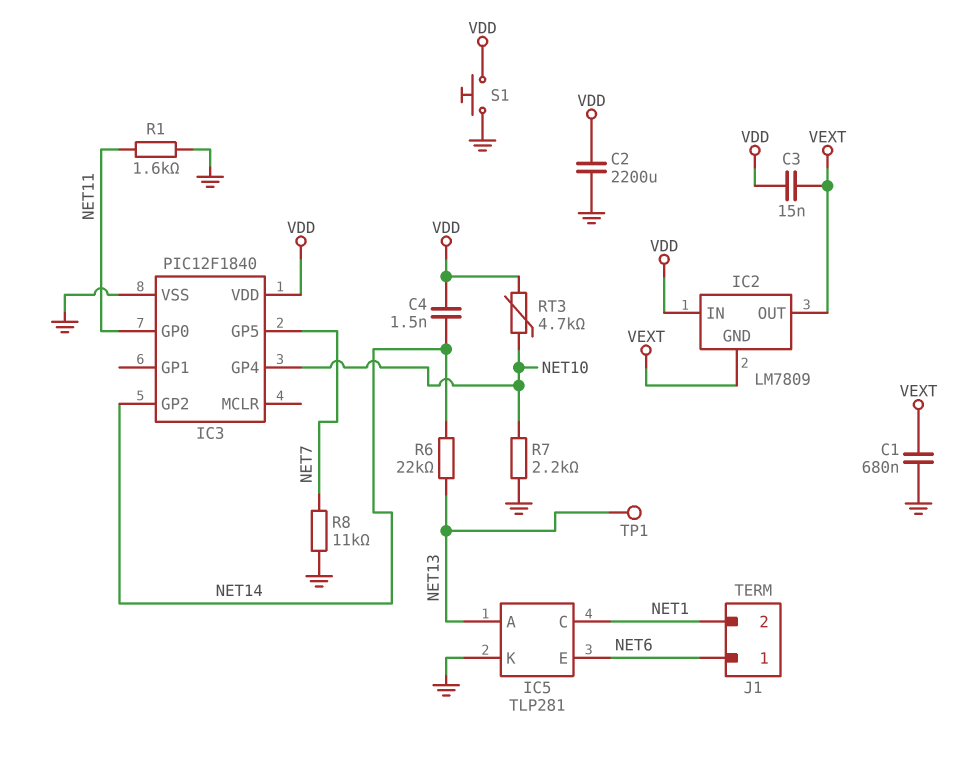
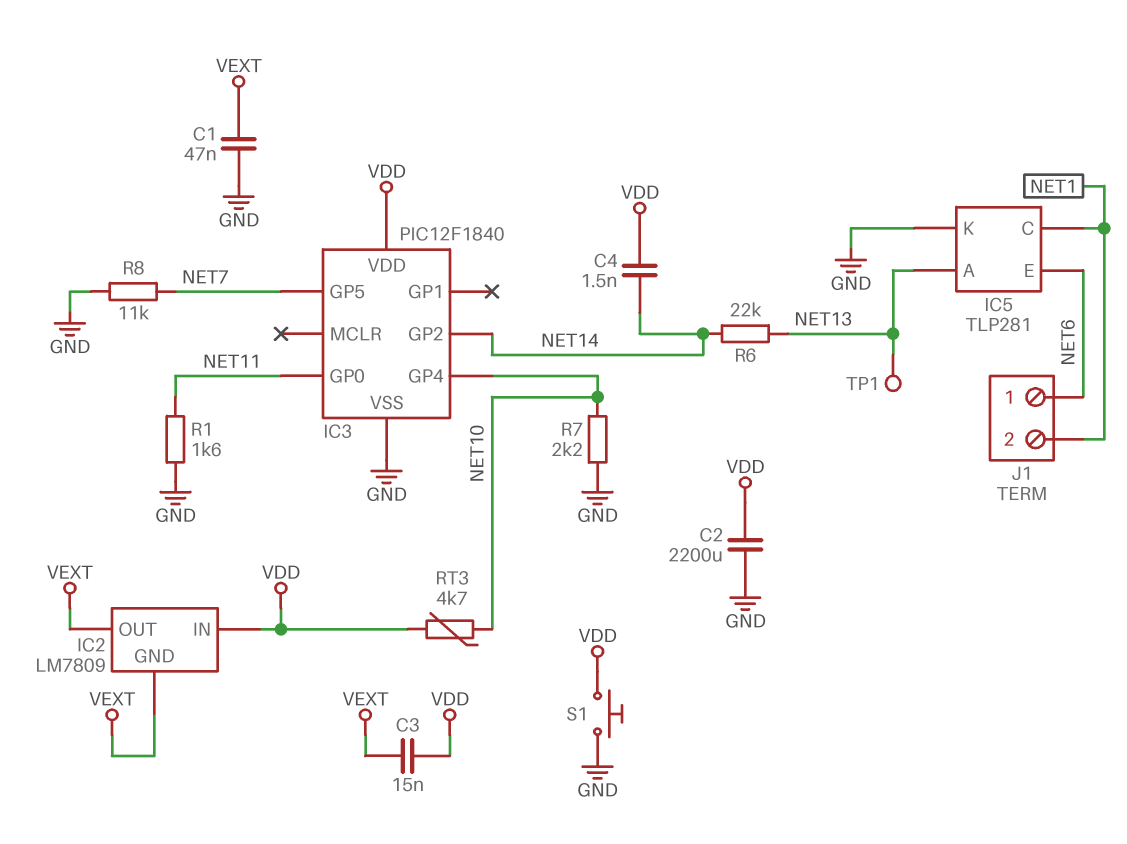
C1: 680nF (GND, VEXT) -> 47nF (GND, VEXT)

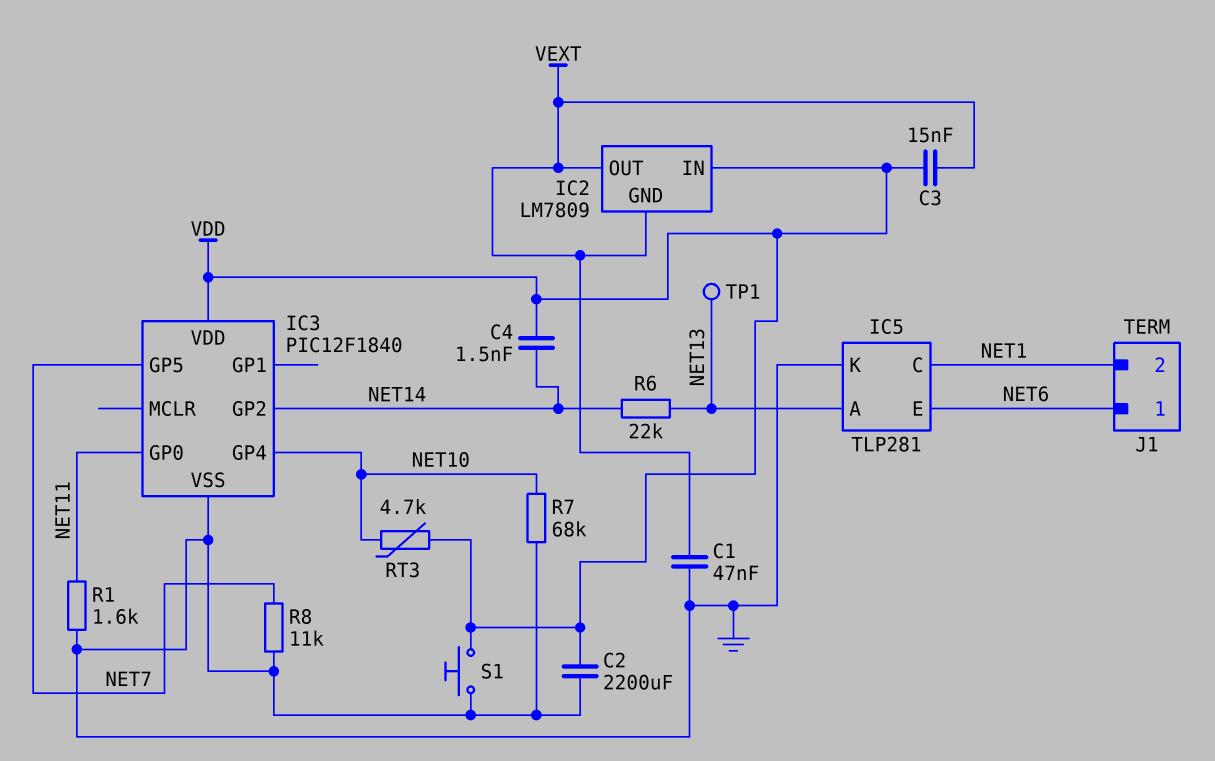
R7: 2.2k (GND, NET10) -> 68k (GND, NET10)

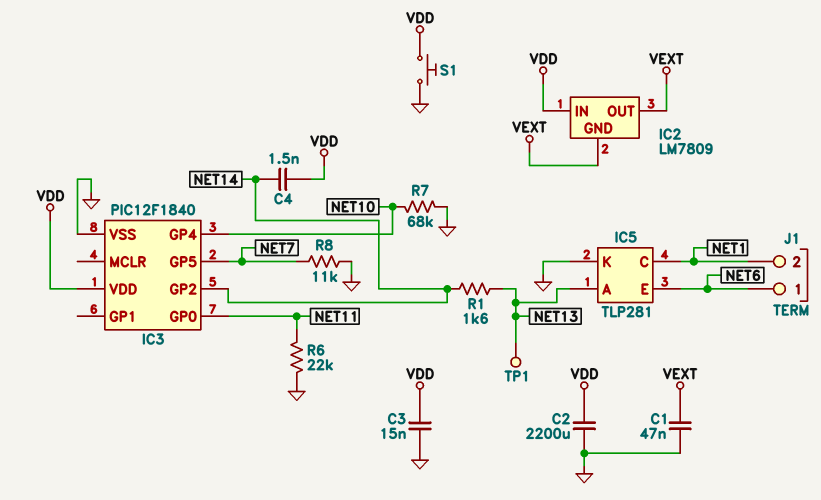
C3: 15nF (VDD, VEXT) -> 15nF (GND, VDD)
R1: 1.6k (GND, NET11) -> 1.6k (NET13, NET14)
R6: 22k (NET13, NET14) -> 22k (GND, NET11)
RT3: 4.7k (NET10, VDD) -> none

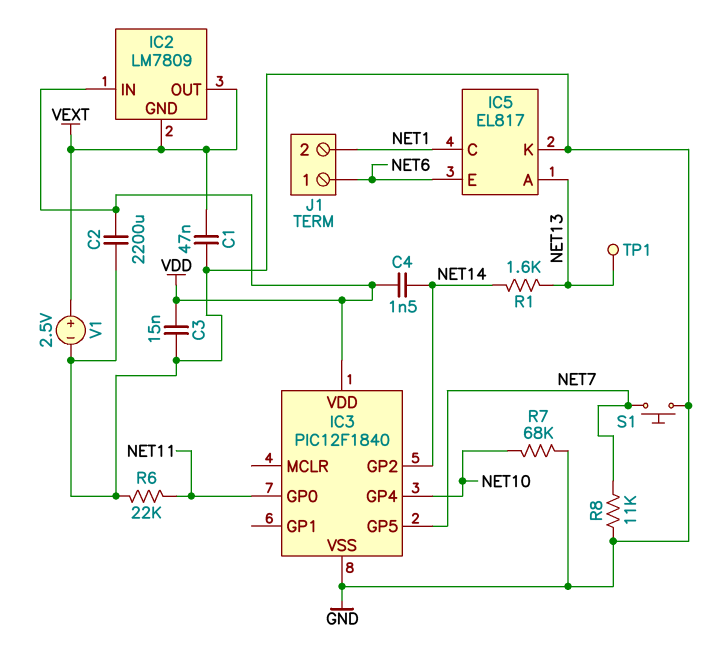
IC5: TLP281 -> EL817
S1: button (GND, VDD) -> button (GND, NET7)
V1: none -> 2.5V (plus VEXT, minus GND)

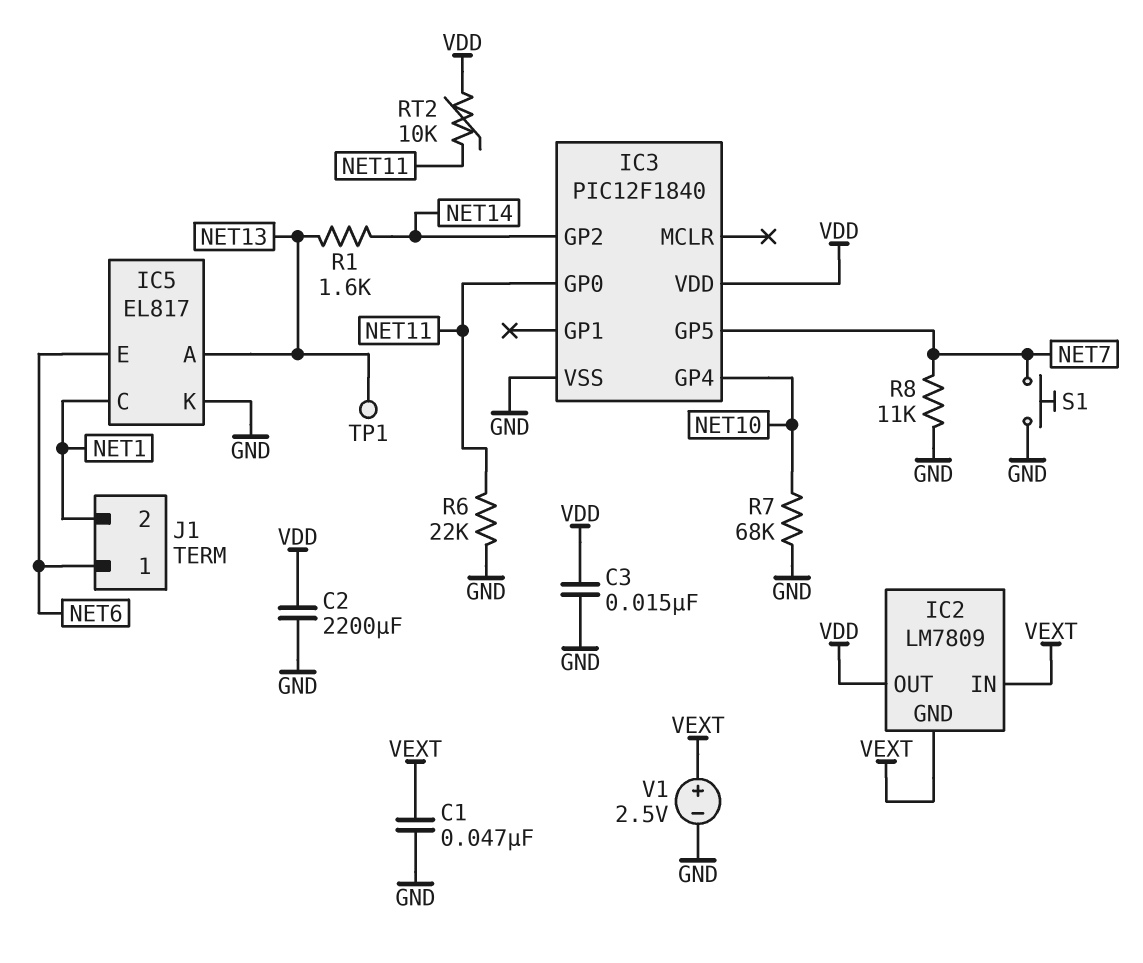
C4: 1.5nF (NET14, VDD) -> none
IC2 pin IN: VDD -> VEXT
IC2 pin OUT: VEXT -> VDD
RT2: none -> 10k (NET11, VDD)

